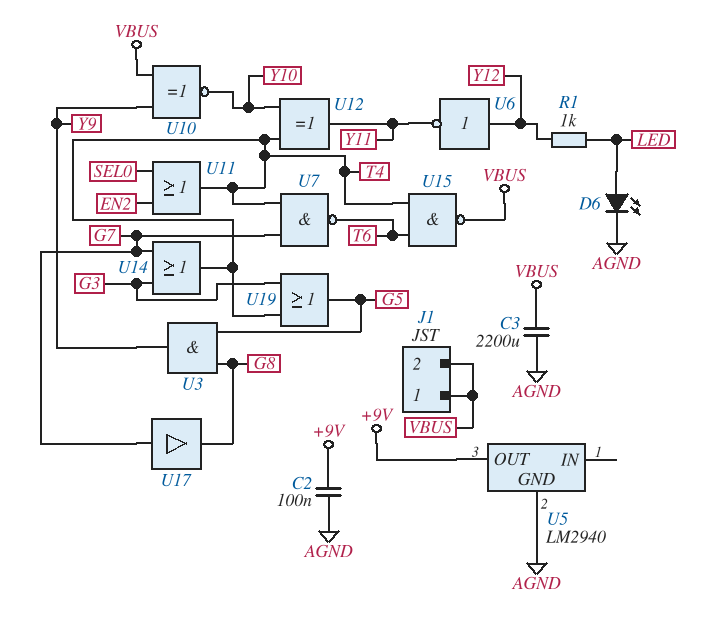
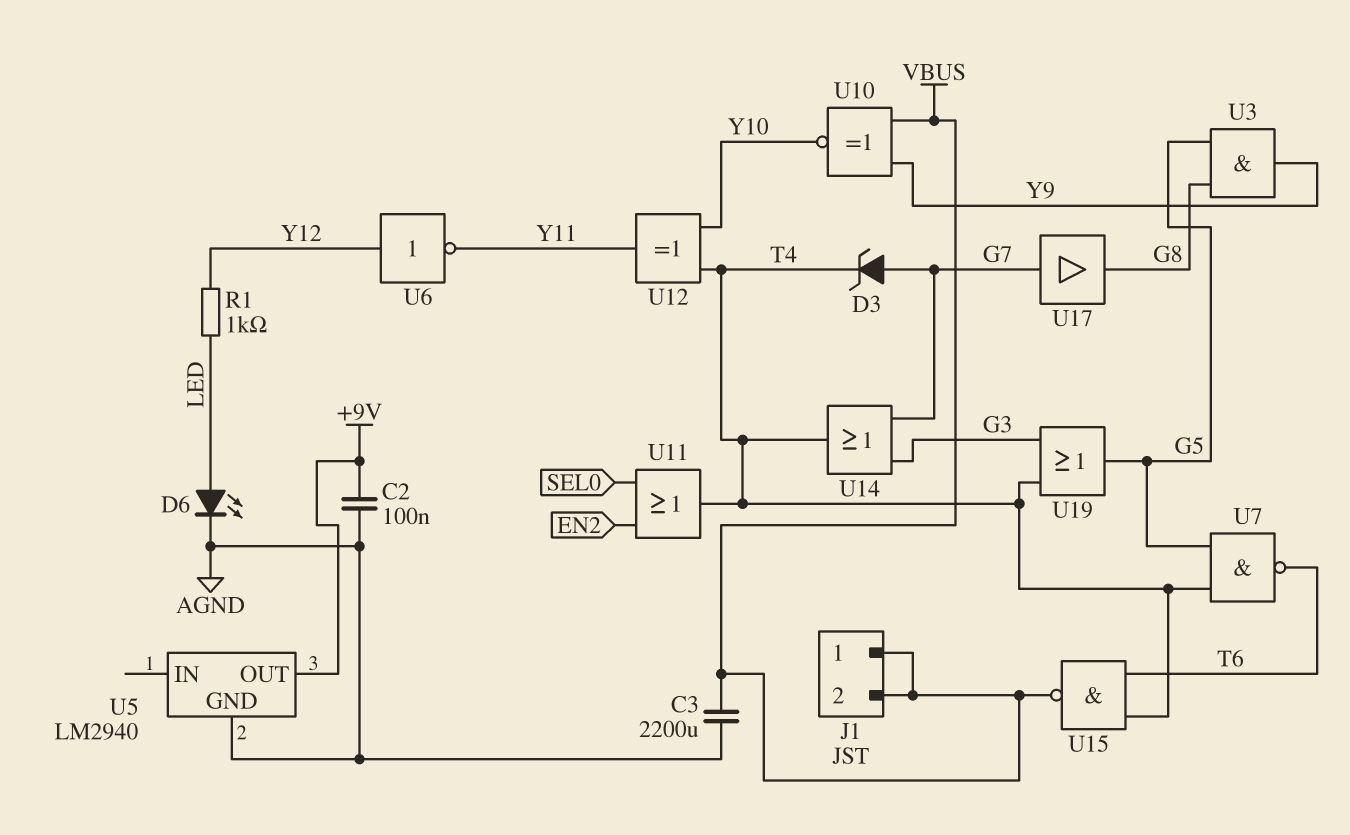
D3: none -> zener (A G7, K T4)
U7: NAND (in G7, in T4, out T6) -> NAND (in G5, in T4, out T6)

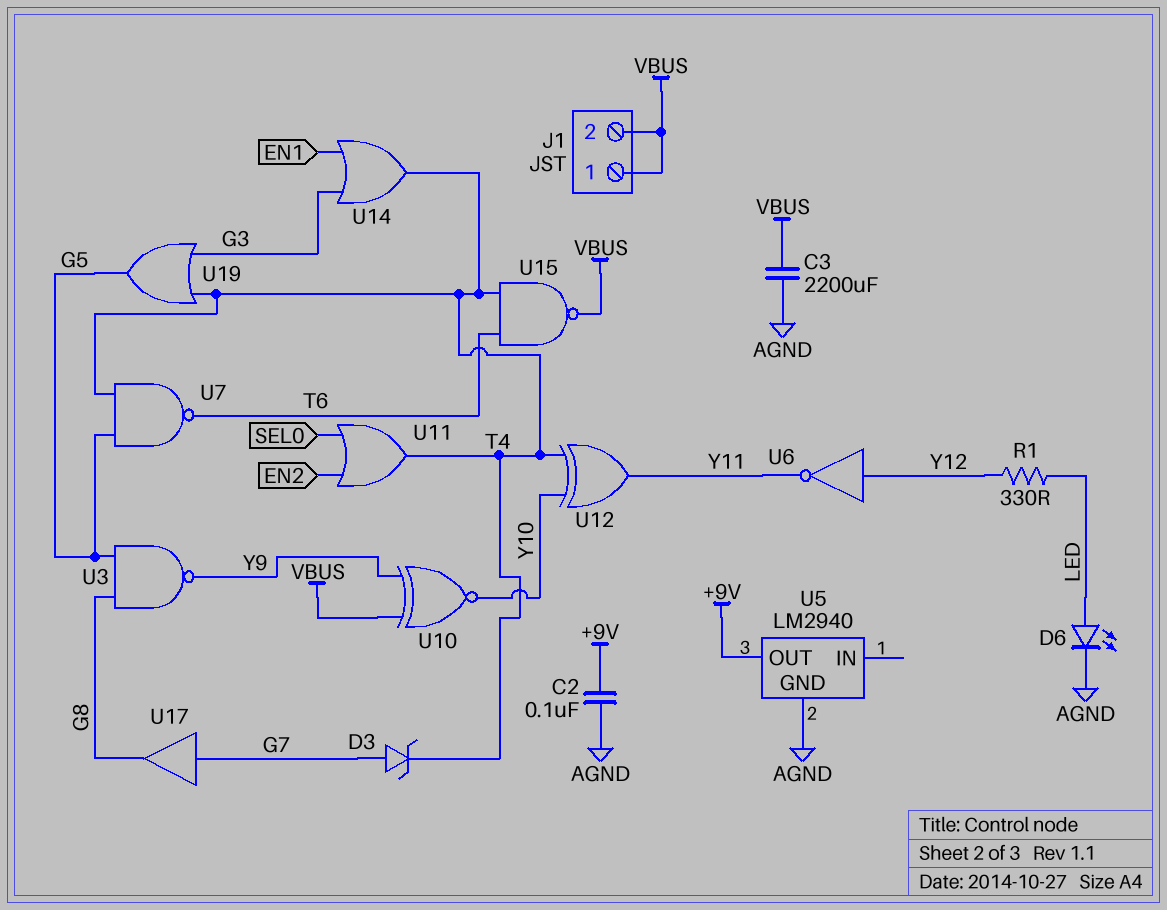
R1: 1k (LED, Y12) -> 330 (LED, Y12)
U3: AND (in G5, in G8, out Y9) -> NAND (in G5, in G8, out Y9)
U14: OR (in G3, in G7, out T4) -> OR (in EN1, in G3, out T4)

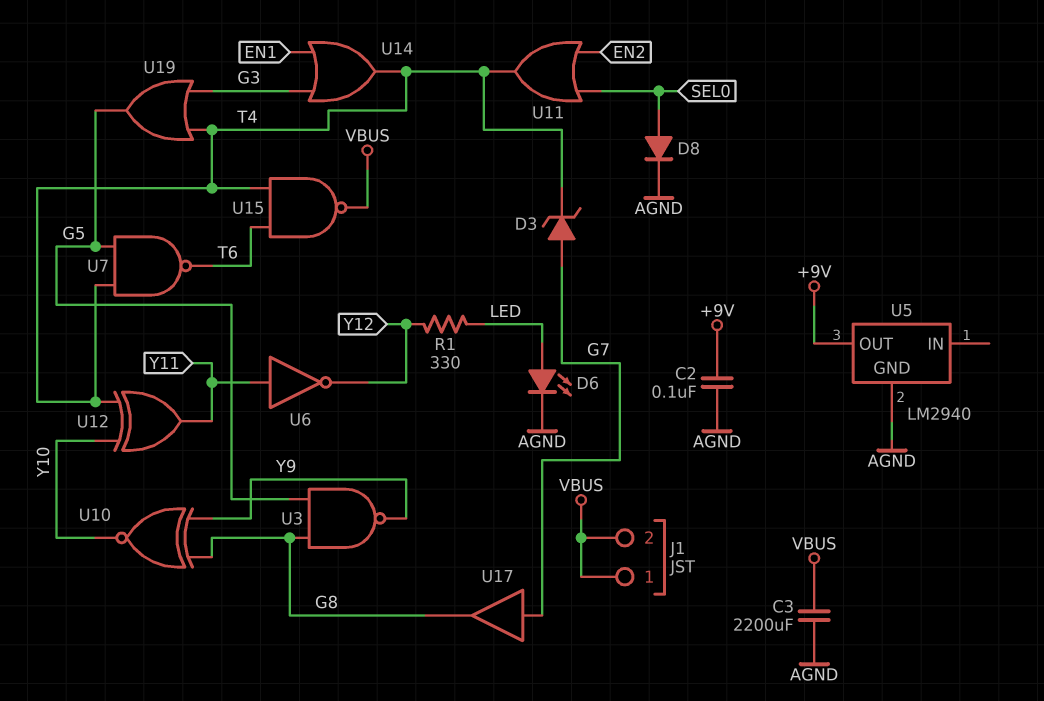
D8: none -> diode (A SEL0, K AGND)
U6: NOT (in Y12, out Y11) -> NOT (in Y11, out Y12)
U10: XNOR (in VBUS, in Y9, out Y10) -> XNOR (in G8, in Y9, out Y10)

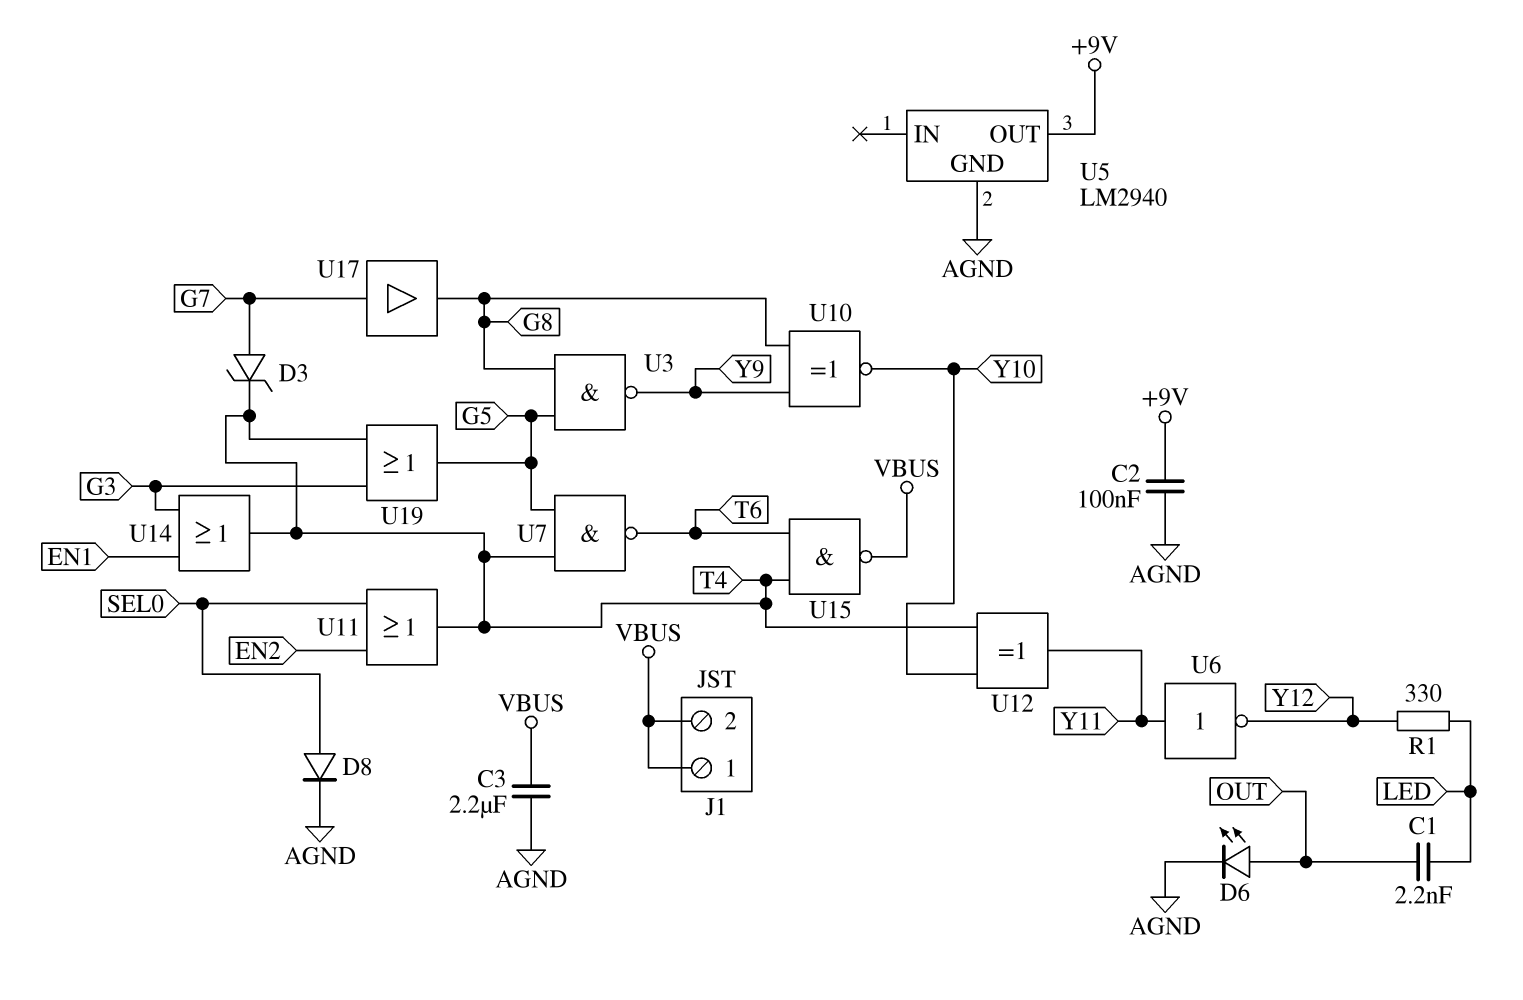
C1: none -> 2.2nF (LED, OUT)
C3: 2200uF (AGND, VBUS) -> 2.2uF (AGND, VBUS)
D6: LED (A LED, K AGND) -> LED (A OUT, K AGND)

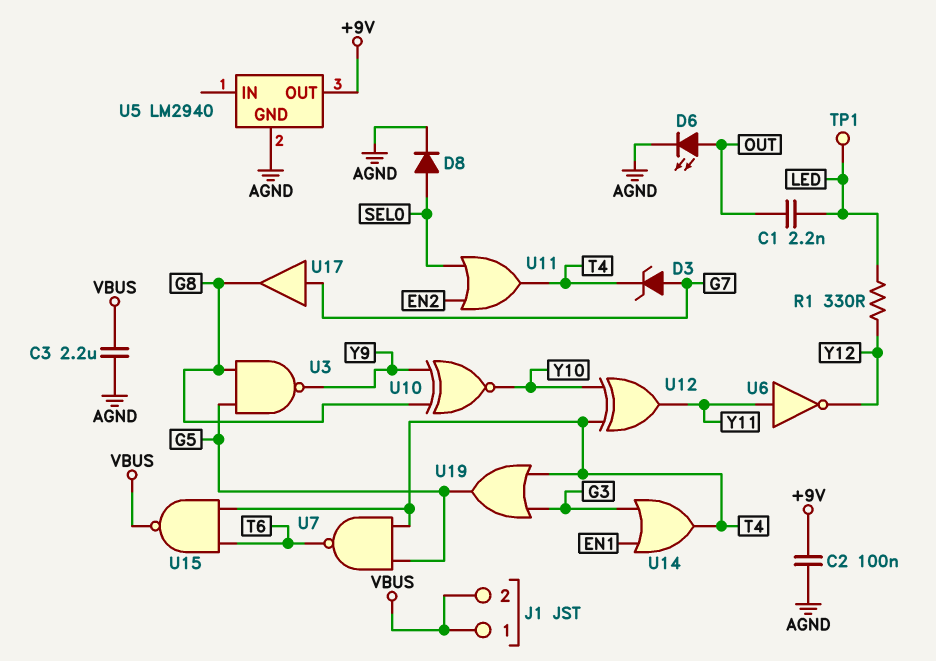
TP1: none -> test point (LED)

